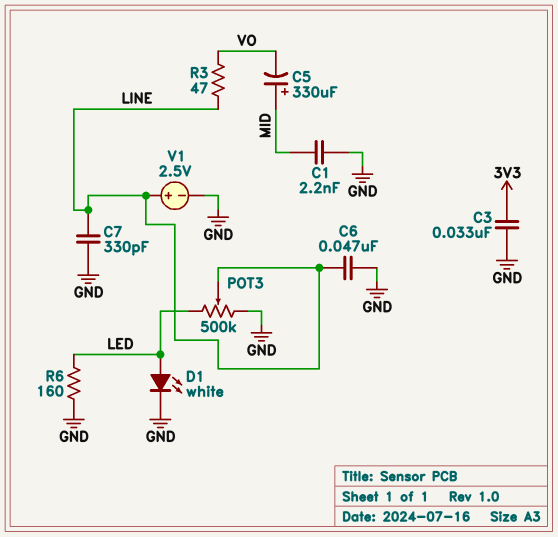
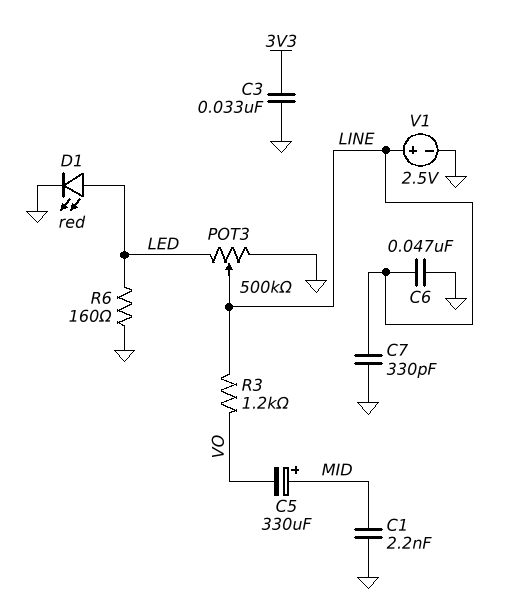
D1: LED white (A LED, K GND) -> LED red (A LED, K GND)
R3: 47 (LINE, VO) -> 1.2k (LINE, VO)

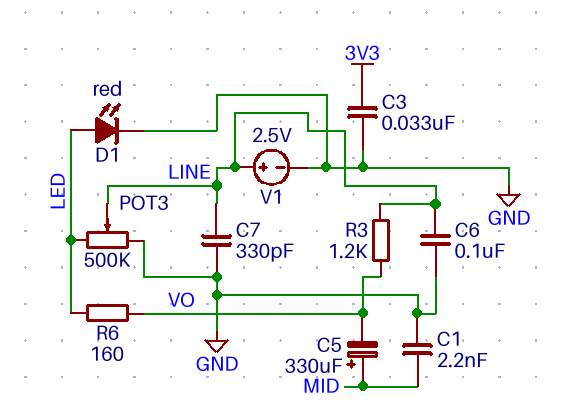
C6: 47nF (GND, LINE) -> 100nF (GND, LINE)
R6: 160 (GND, LED) -> 160 (LED, VO)

